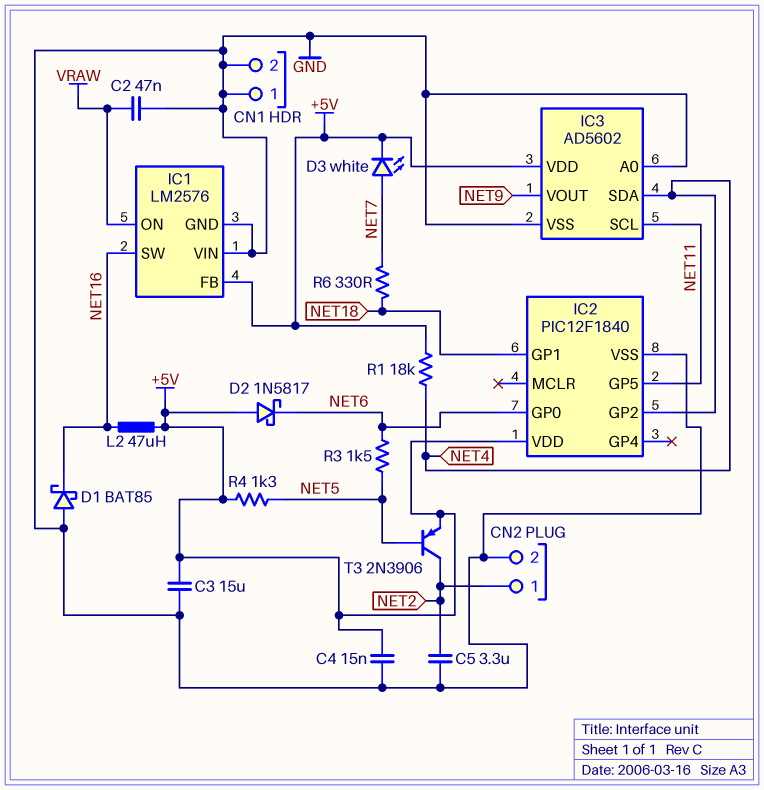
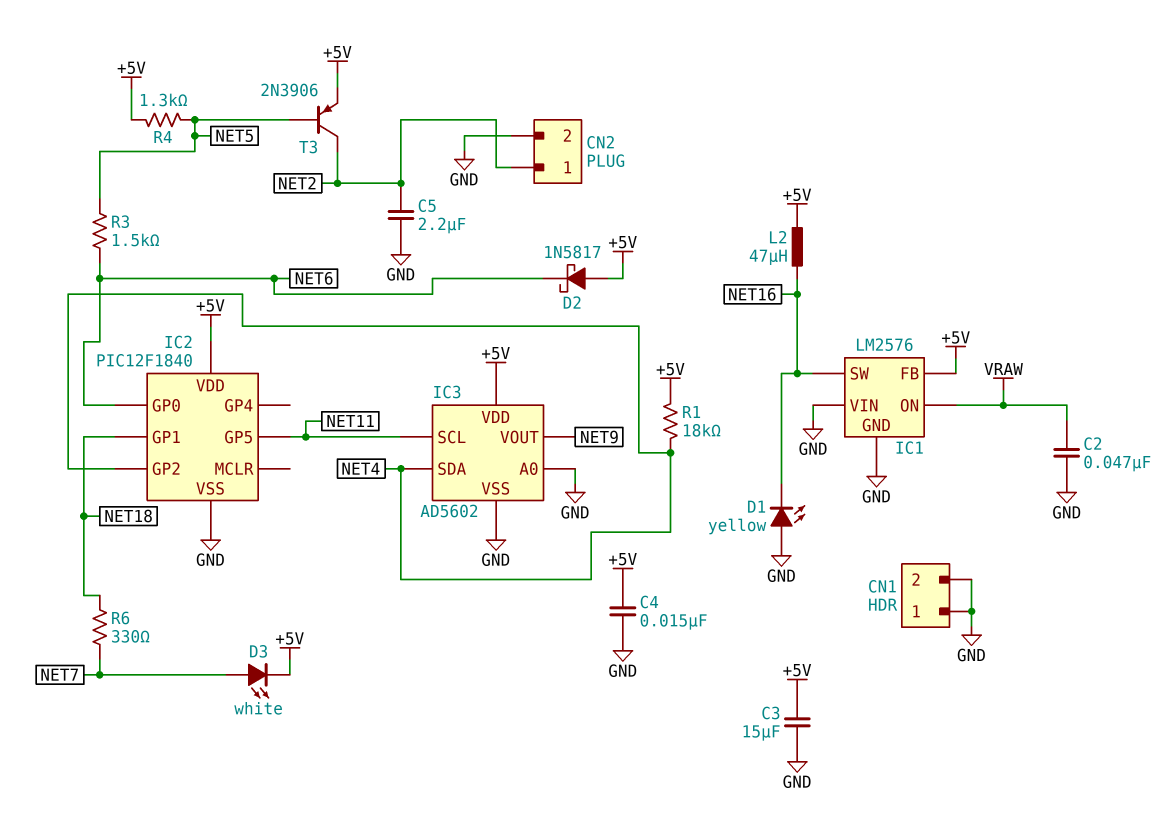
C5: 3.3uF (GND, NET2) -> 2.2uF (GND, NET2)
D1: schottky BAT85 (A GND, K NET16) -> LED yellow (A GND, K NET16)

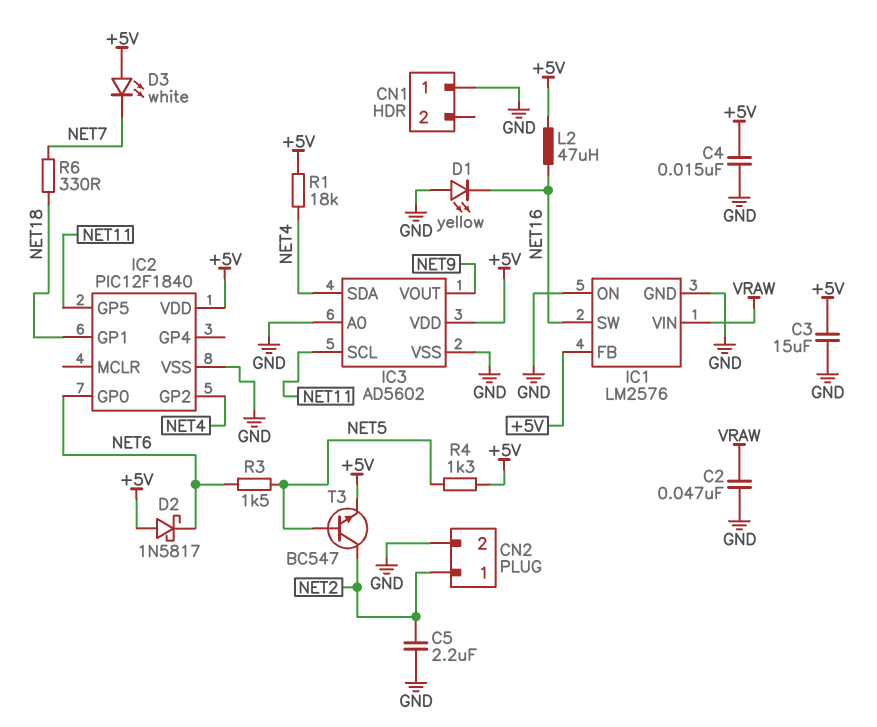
CN1 pin 2: GND -> none
D3: LED white (A NET7, K +5V) -> LED white (A +5V, K NET7)
IC1 pin ON: VRAW -> GND
IC1 pin VIN: GND -> VRAW
T3: PNP 2N3906 (B NET5, C NET2, E +5V) -> NPN BC547 (B NET5, C NET2, E +5V)

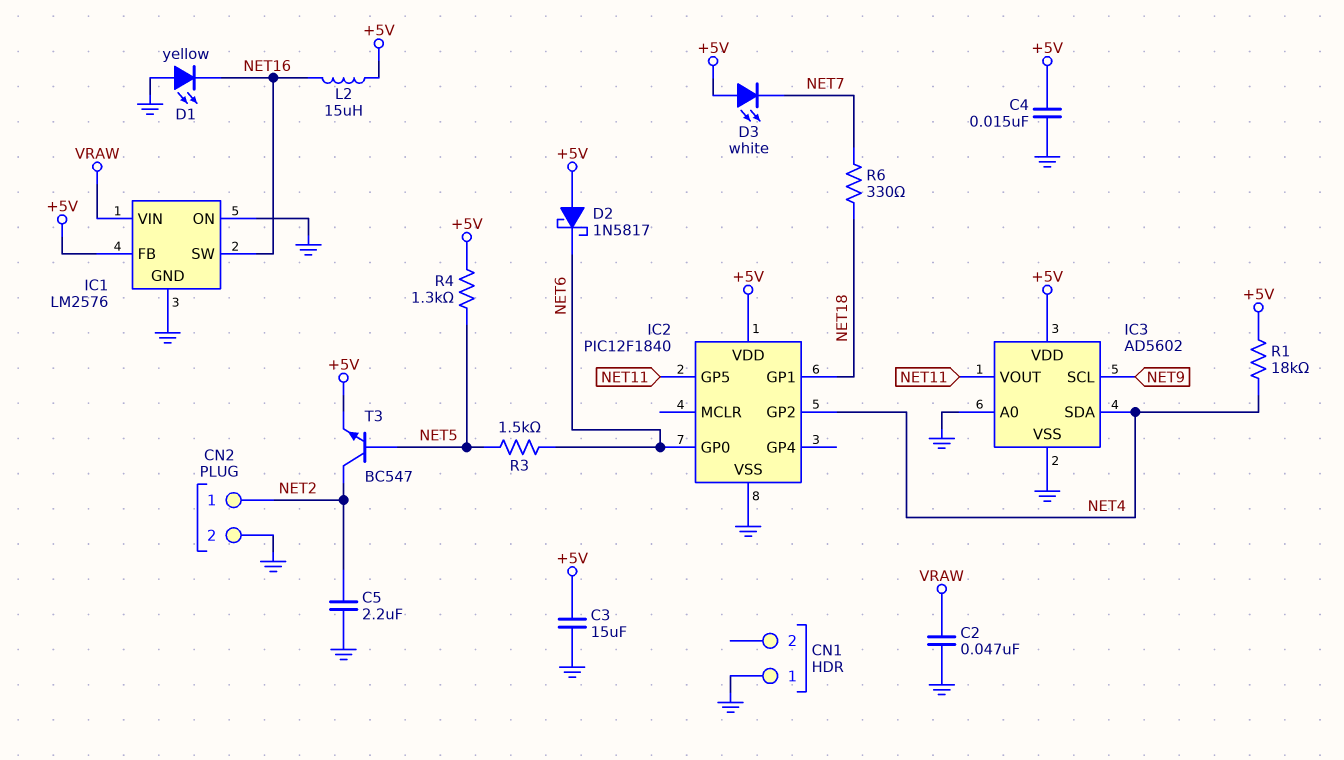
IC3 pin SCL: NET11 -> NET9
IC3 pin VOUT: NET9 -> NET11
L2: 47uH (+5V, NET16) -> 15uH (+5V, NET16)

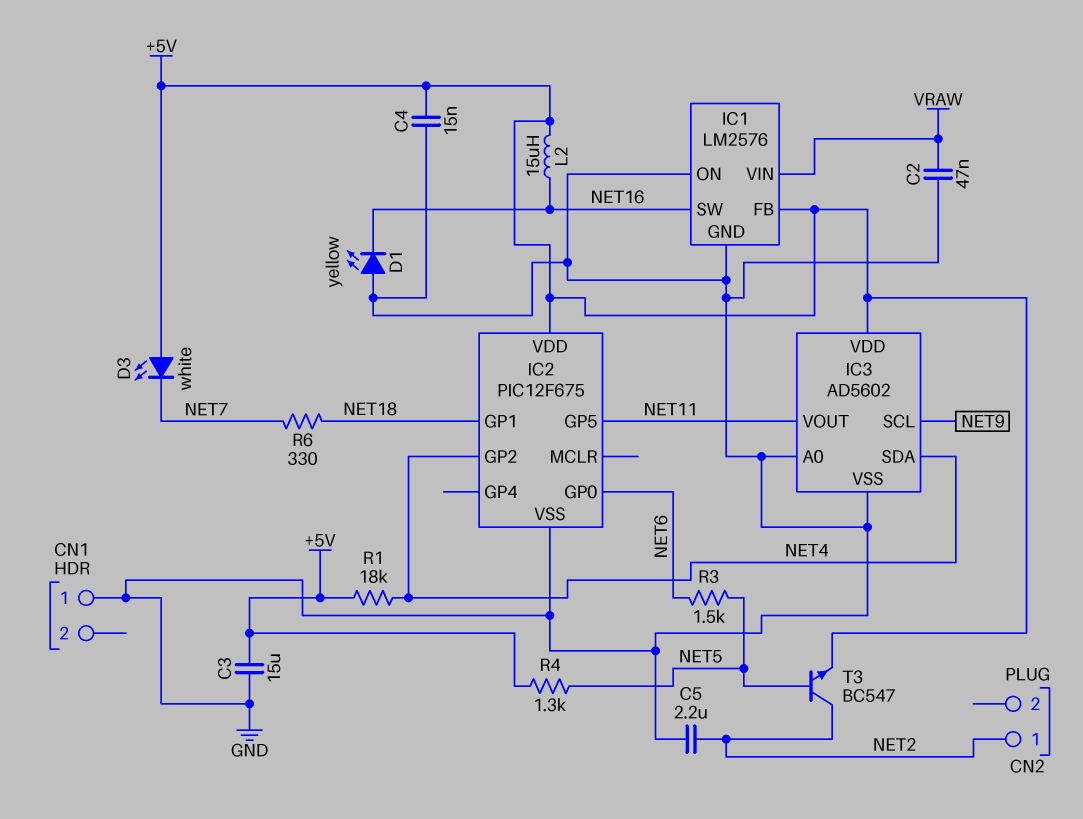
CN2 pin 2: GND -> none
D2: schottky 1N5817 (A +5V, K NET6) -> none
IC2: PIC12F1840 -> PIC12F675

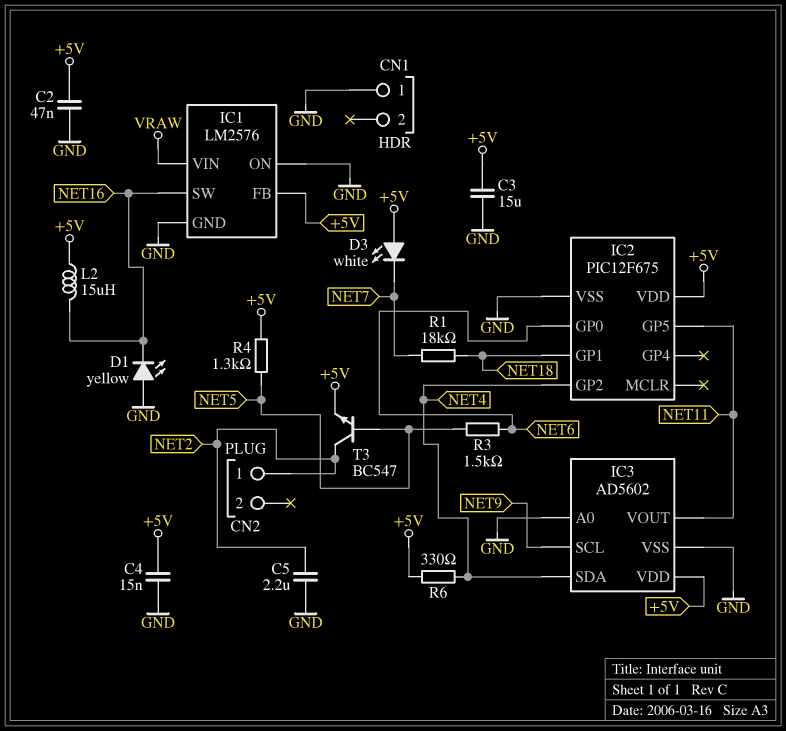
C2: 47nF (GND, VRAW) -> 47nF (+5V, GND)
R1: 18k (+5V, NET4) -> 18k (NET7, NET18)
R6: 330 (NET7, NET18) -> 330 (+5V, NET4)

